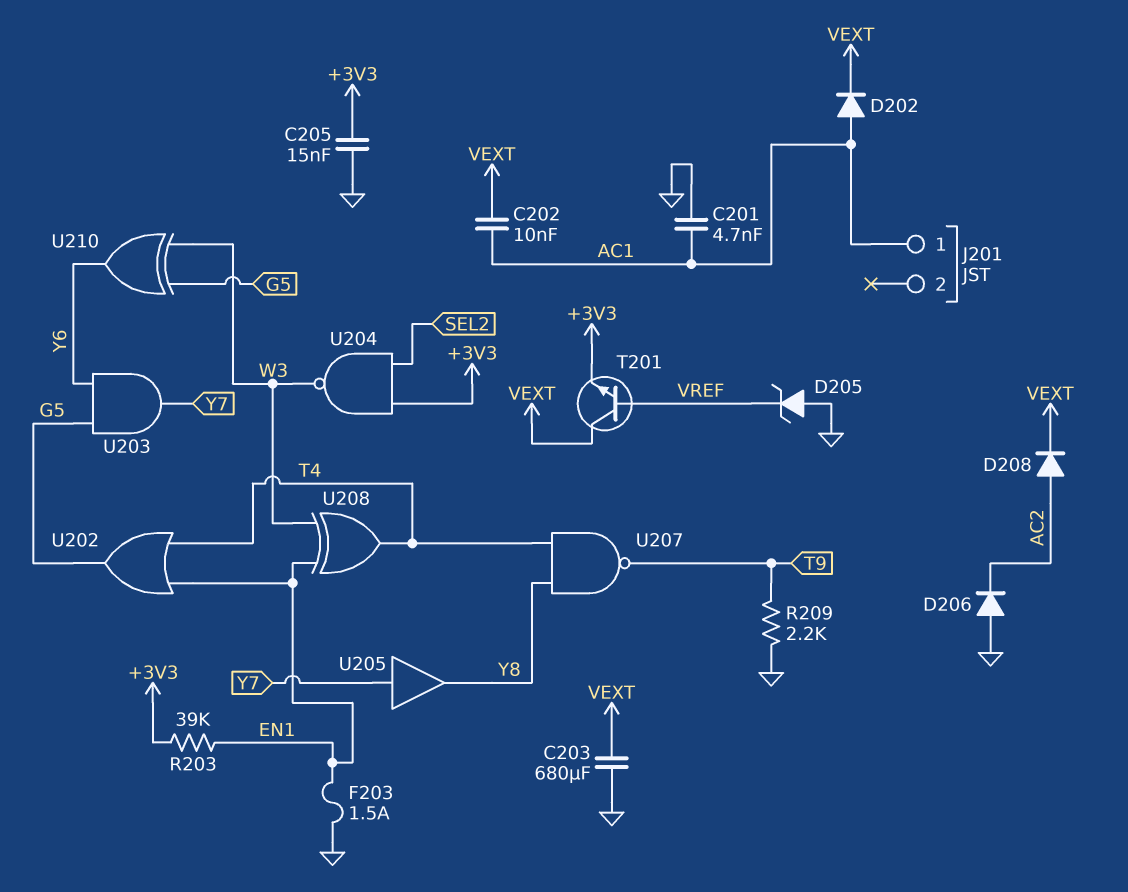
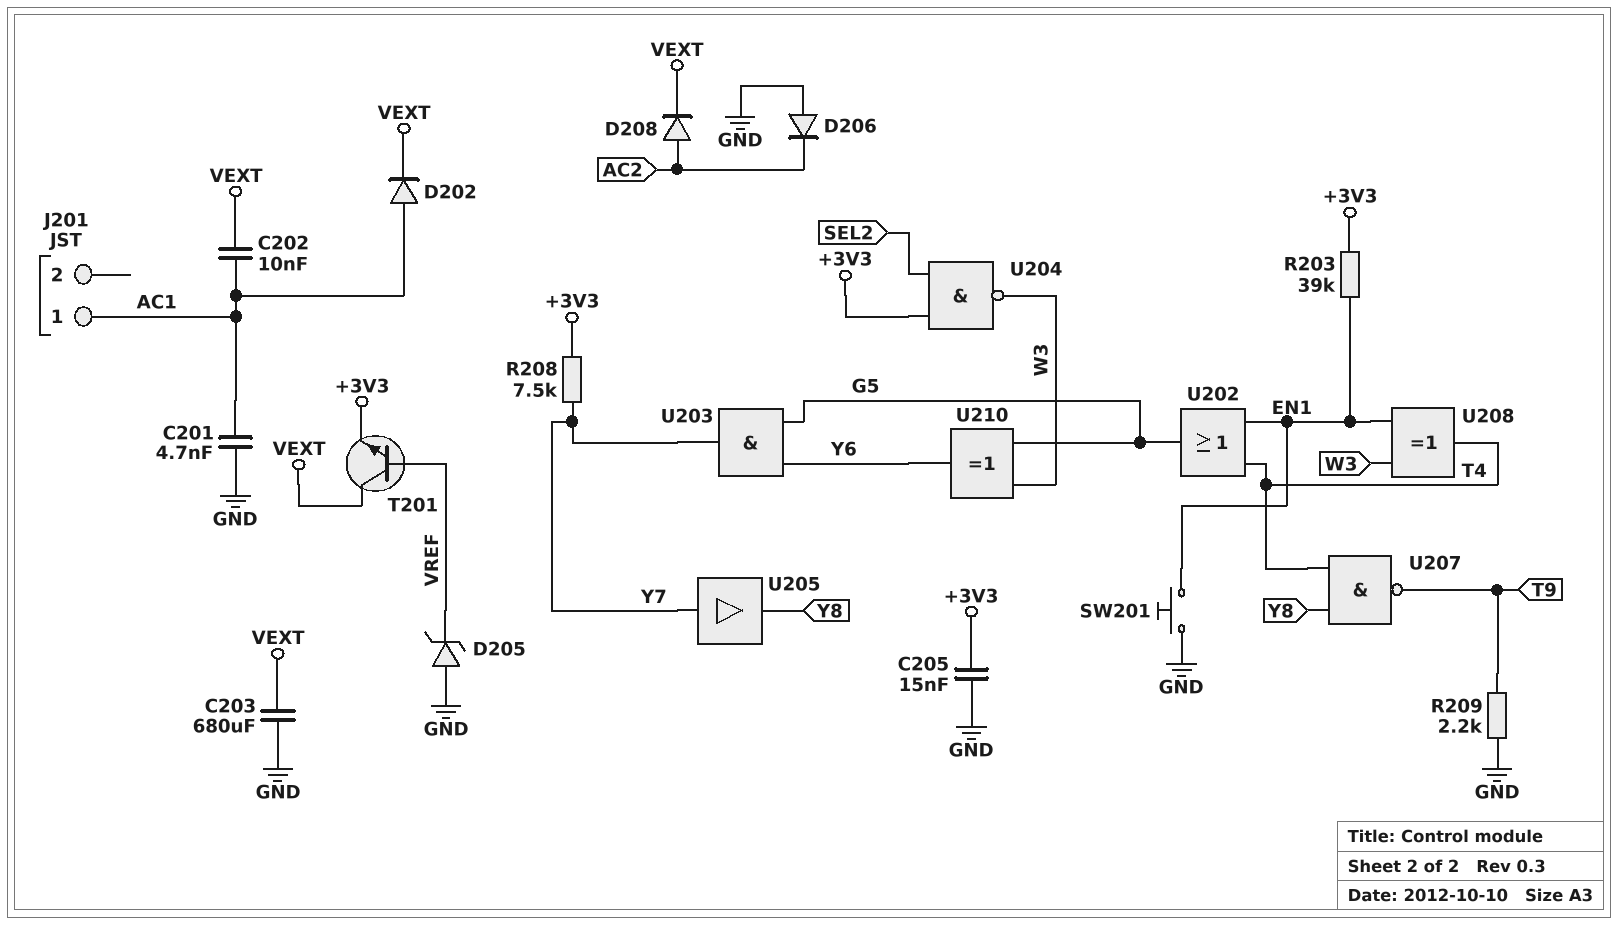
F203: 1.5A (EN1, GND) -> none
R208: none -> 7.5k (+3V3, Y7)
SW201: none -> button (EN1, GND)

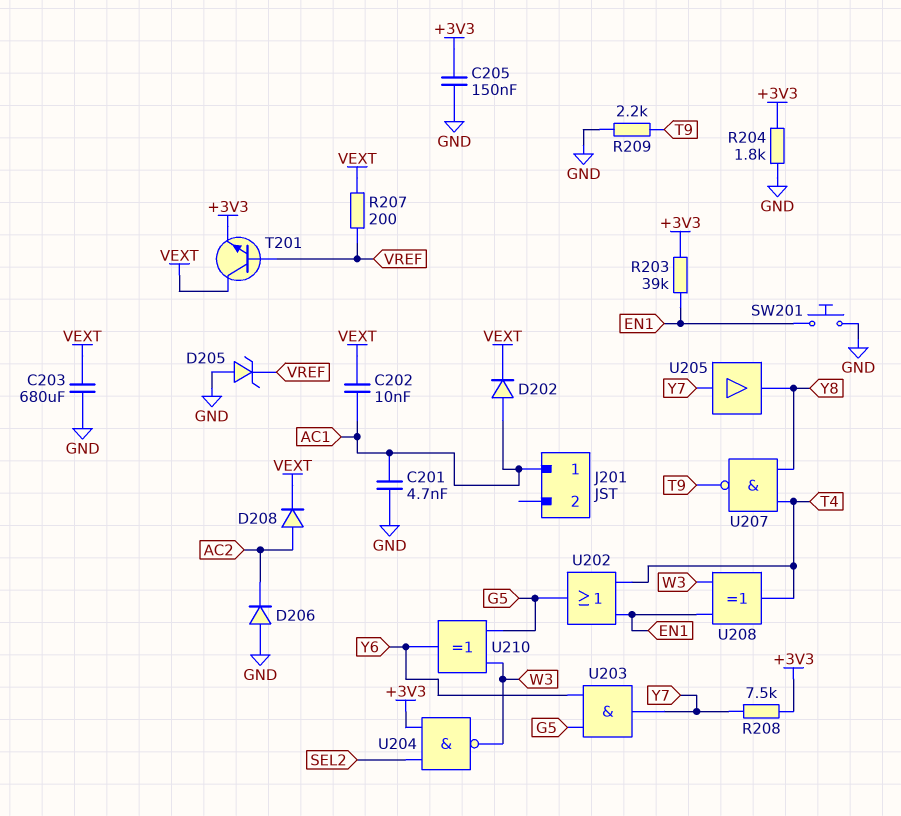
C205: 15nF (+3V3, GND) -> 150nF (+3V3, GND)
R204: none -> 1.8k (+3V3, GND)
R207: none -> 200 (VEXT, VREF)

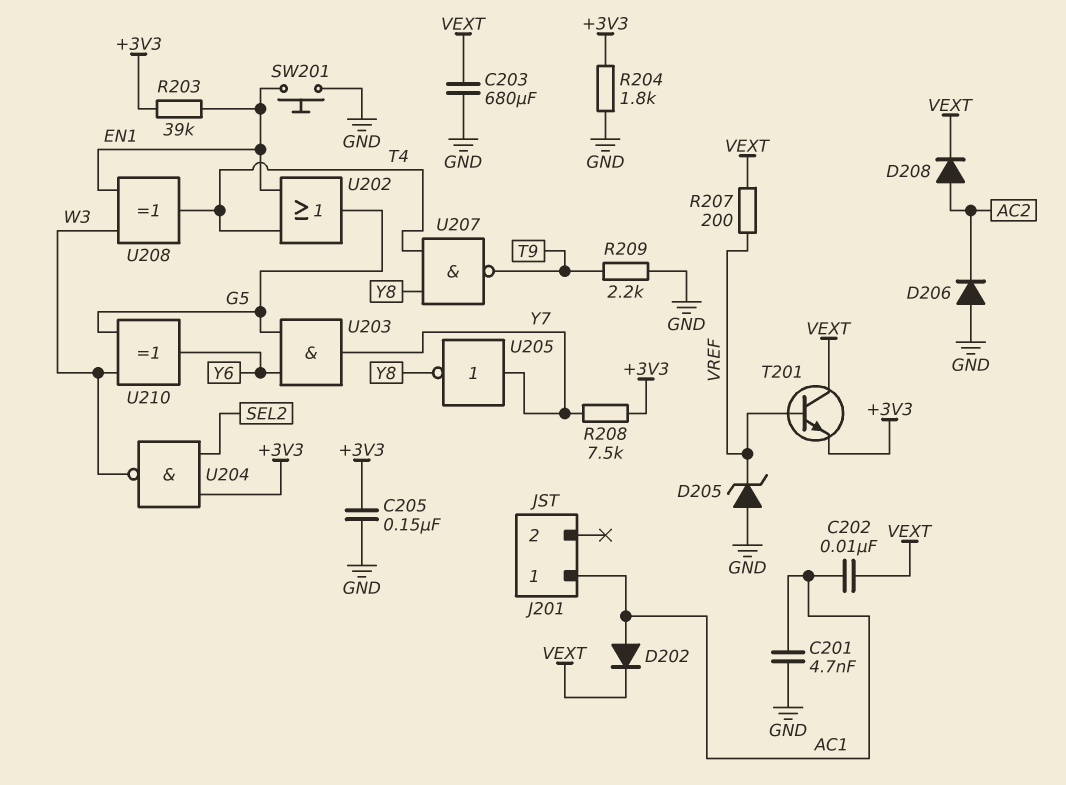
U205: buffer (in Y7, out Y8) -> NOT (in Y7, out Y8)

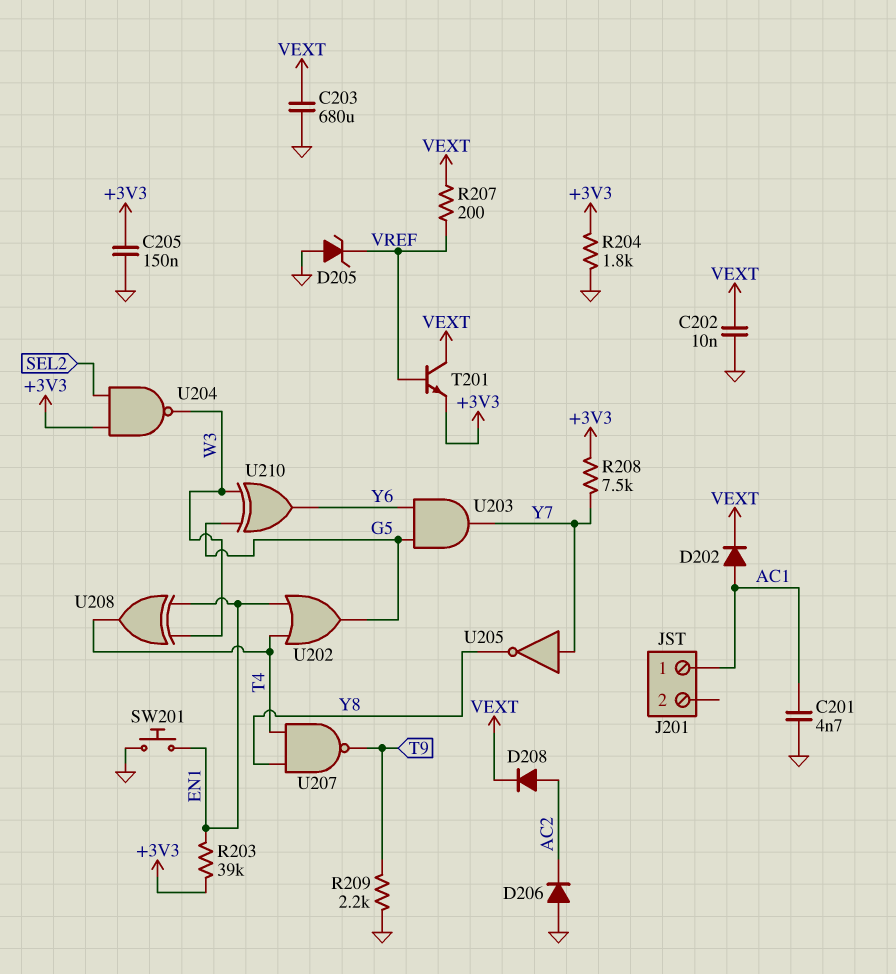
C202: 10nF (AC1, VEXT) -> 10nF (GND, VEXT)

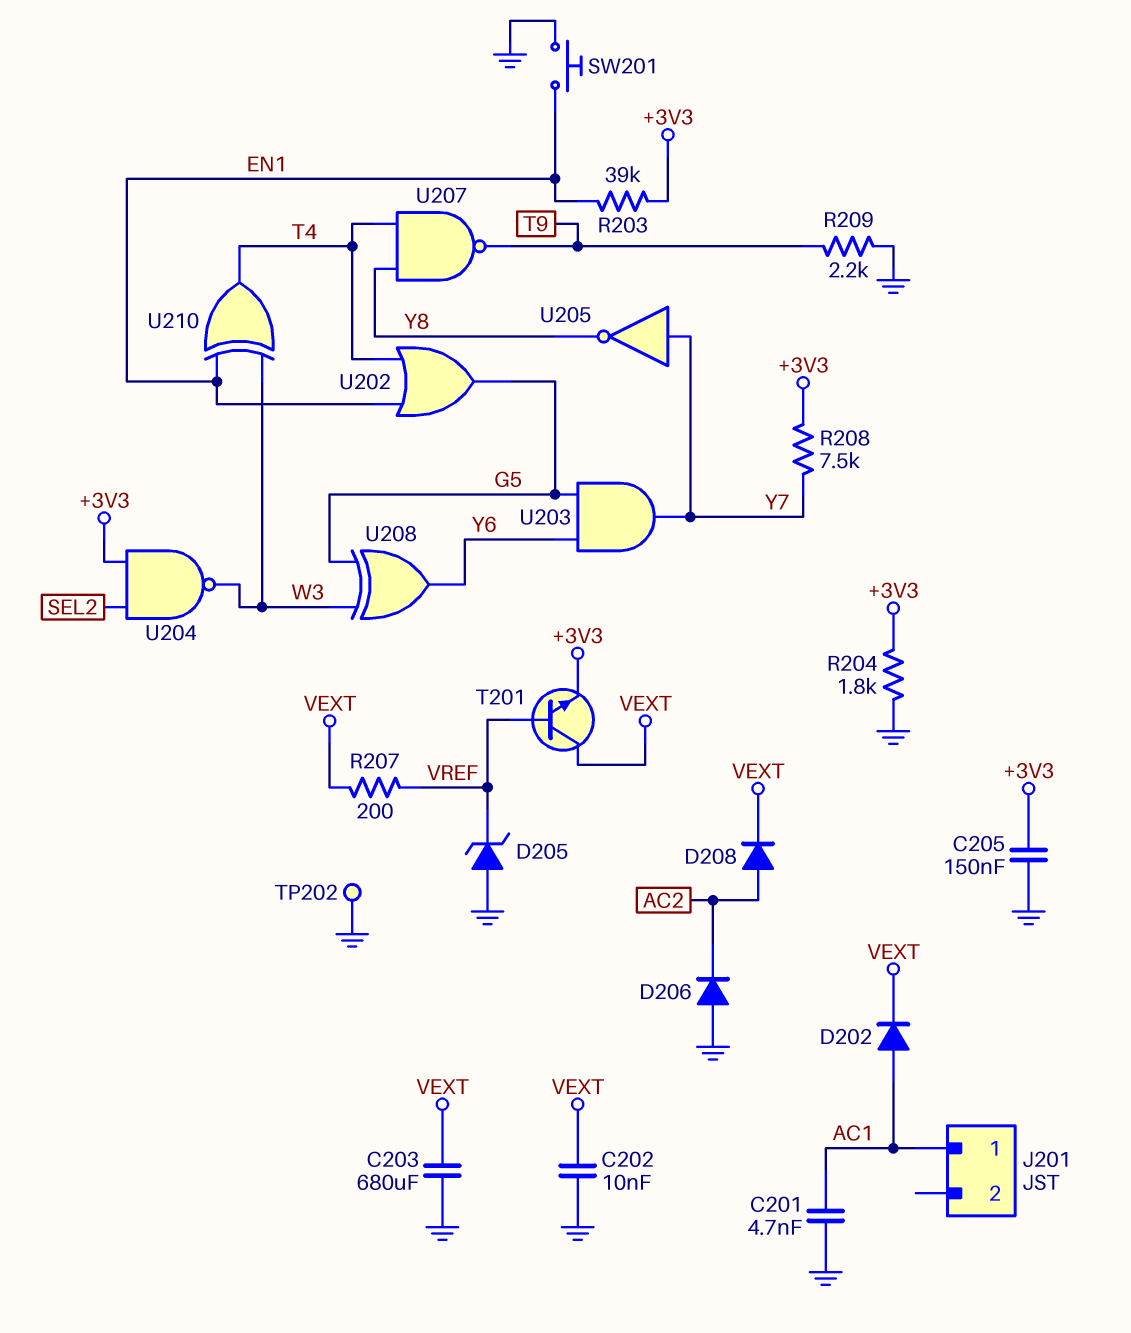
TP202: none -> test point (GND)
U208: XOR (in EN1, in W3, out T4) -> XOR (in G5, in W3, out Y6)
U210: XOR (in G5, in W3, out Y6) -> XOR (in EN1, in W3, out T4)

